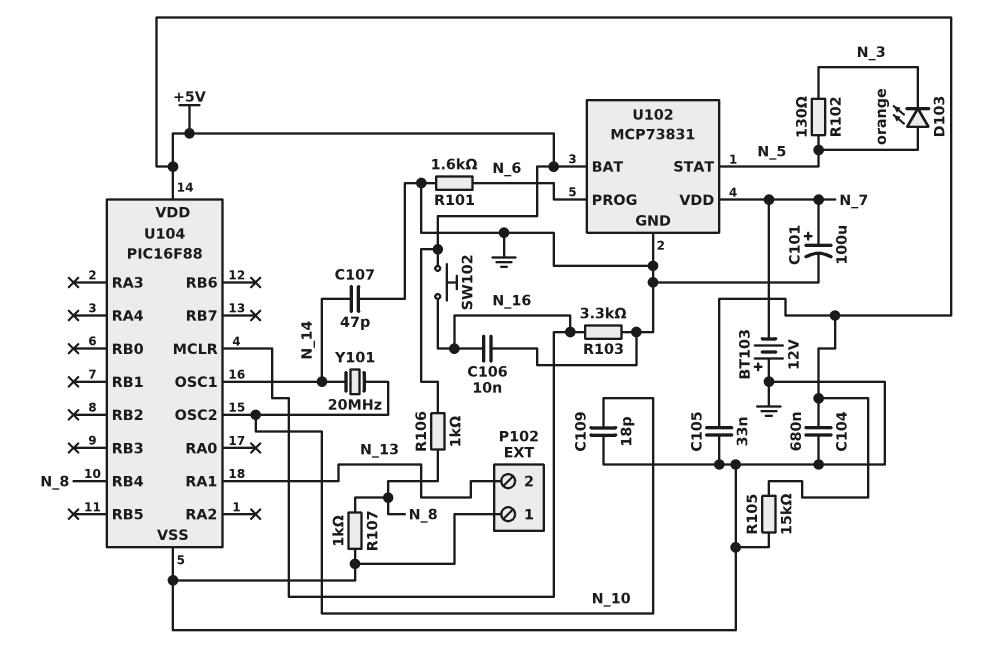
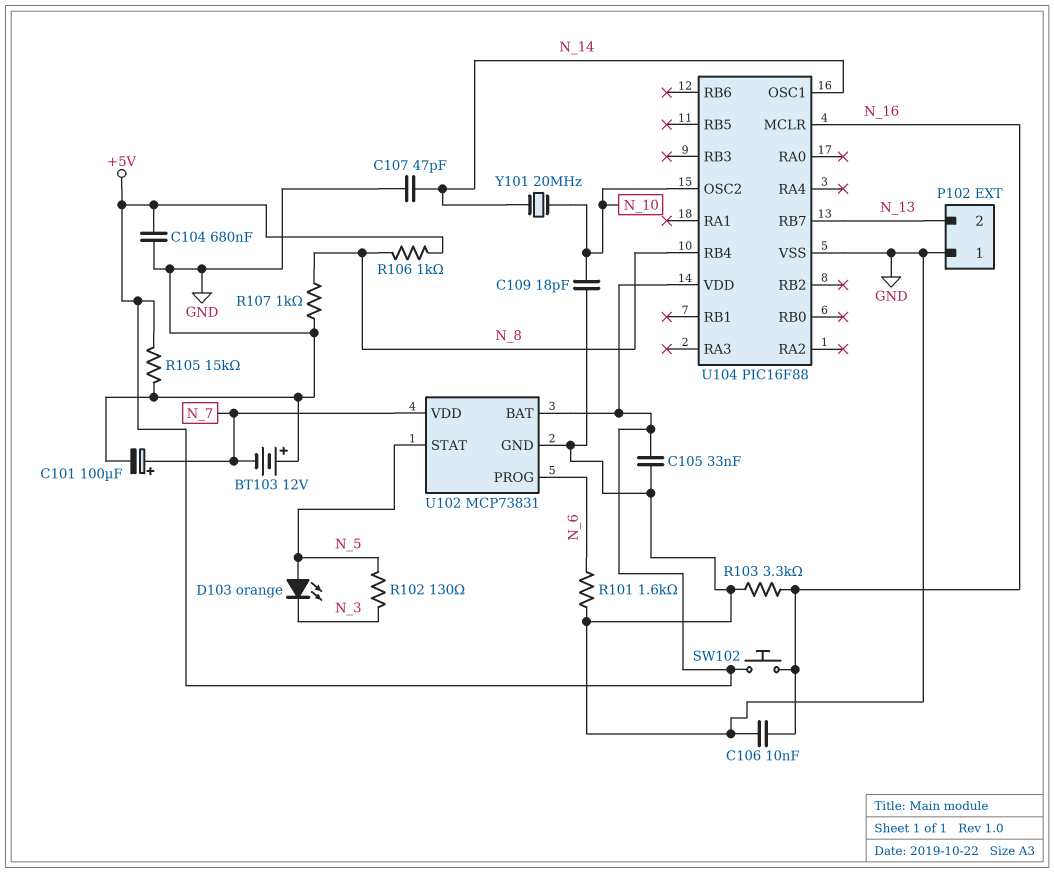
U104 pin RA1: N_13 -> none
U104 pin RB7: none -> N_13

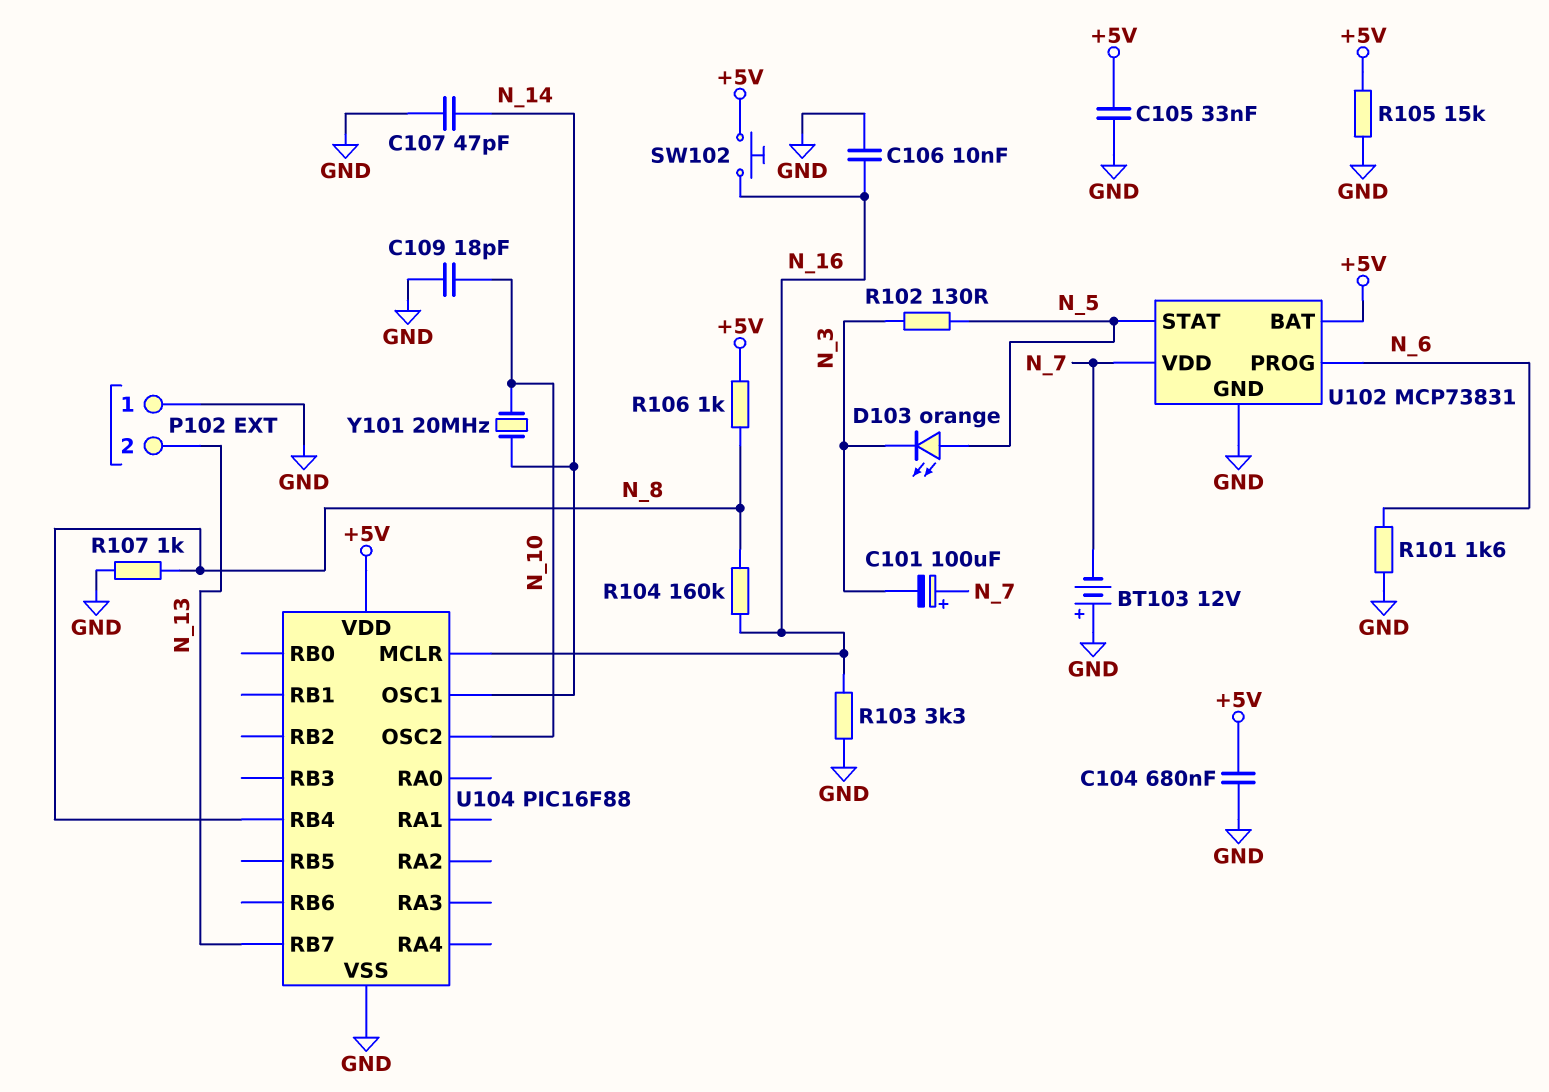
C101: 100uF (plus N_7, minus GND) -> 100uF (plus N_7, minus N_3)
R104: none -> 160k (N_8, N_16)

